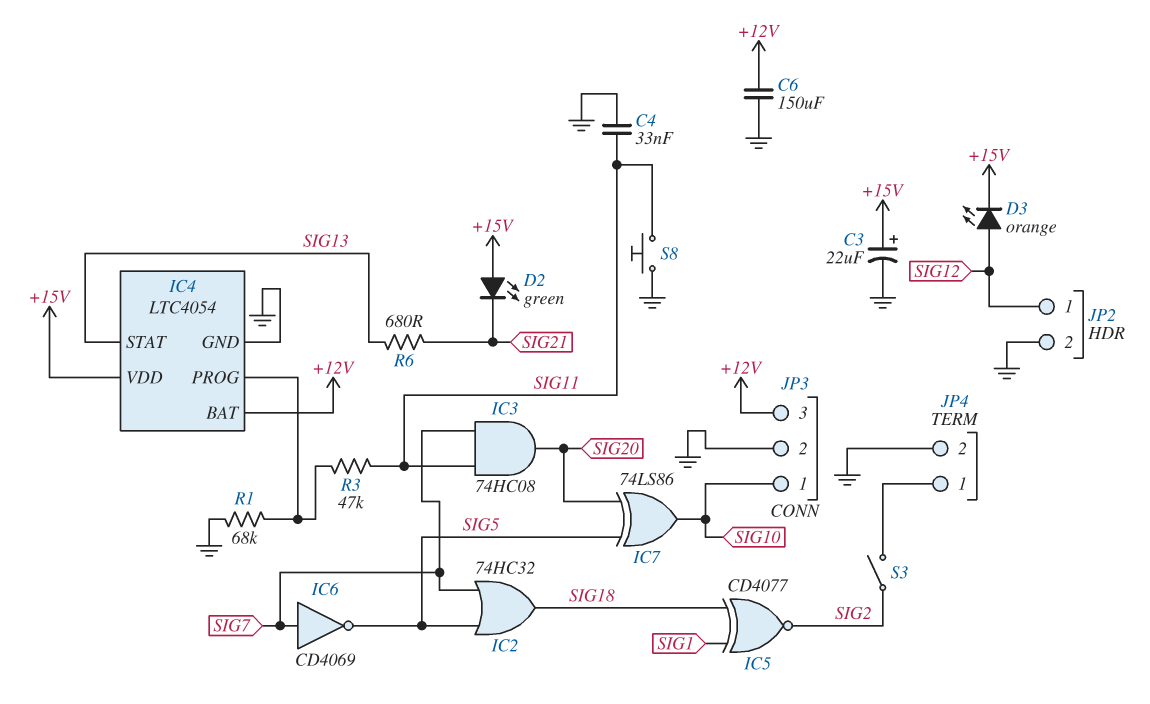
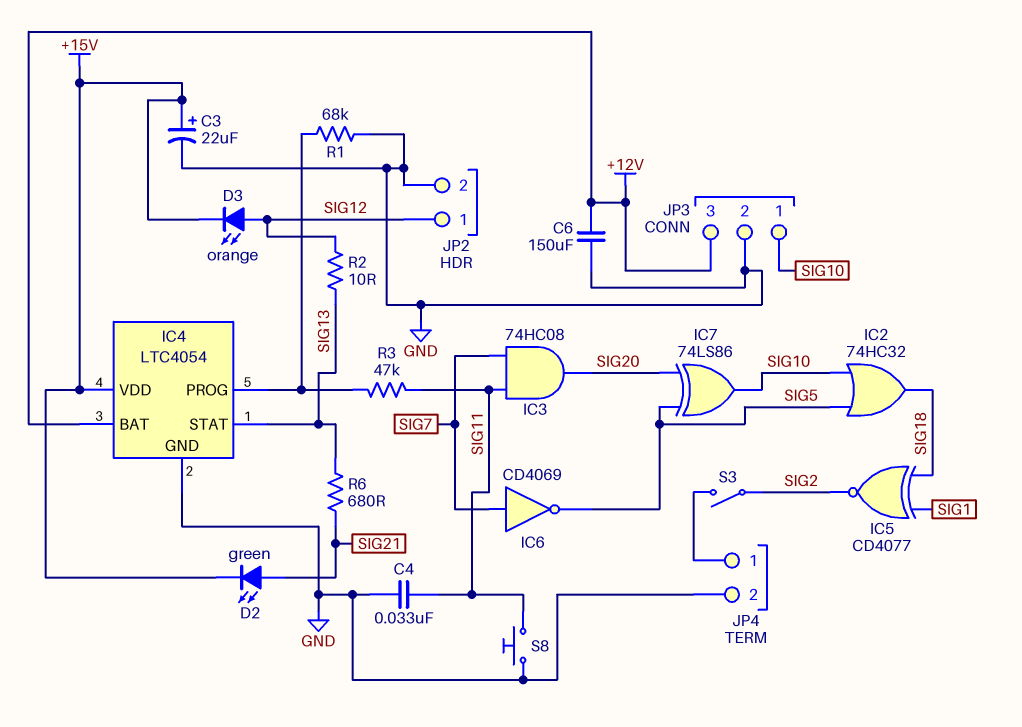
D2: LED green (A +15V, K SIG21) -> LED green (A SIG21, K +15V)
IC2: OR 74HC32 (in SIG5, in SIG7, out SIG18) -> OR 74HC32 (in SIG5, in SIG10, out SIG18)
R2: none -> 10 (SIG12, SIG13)

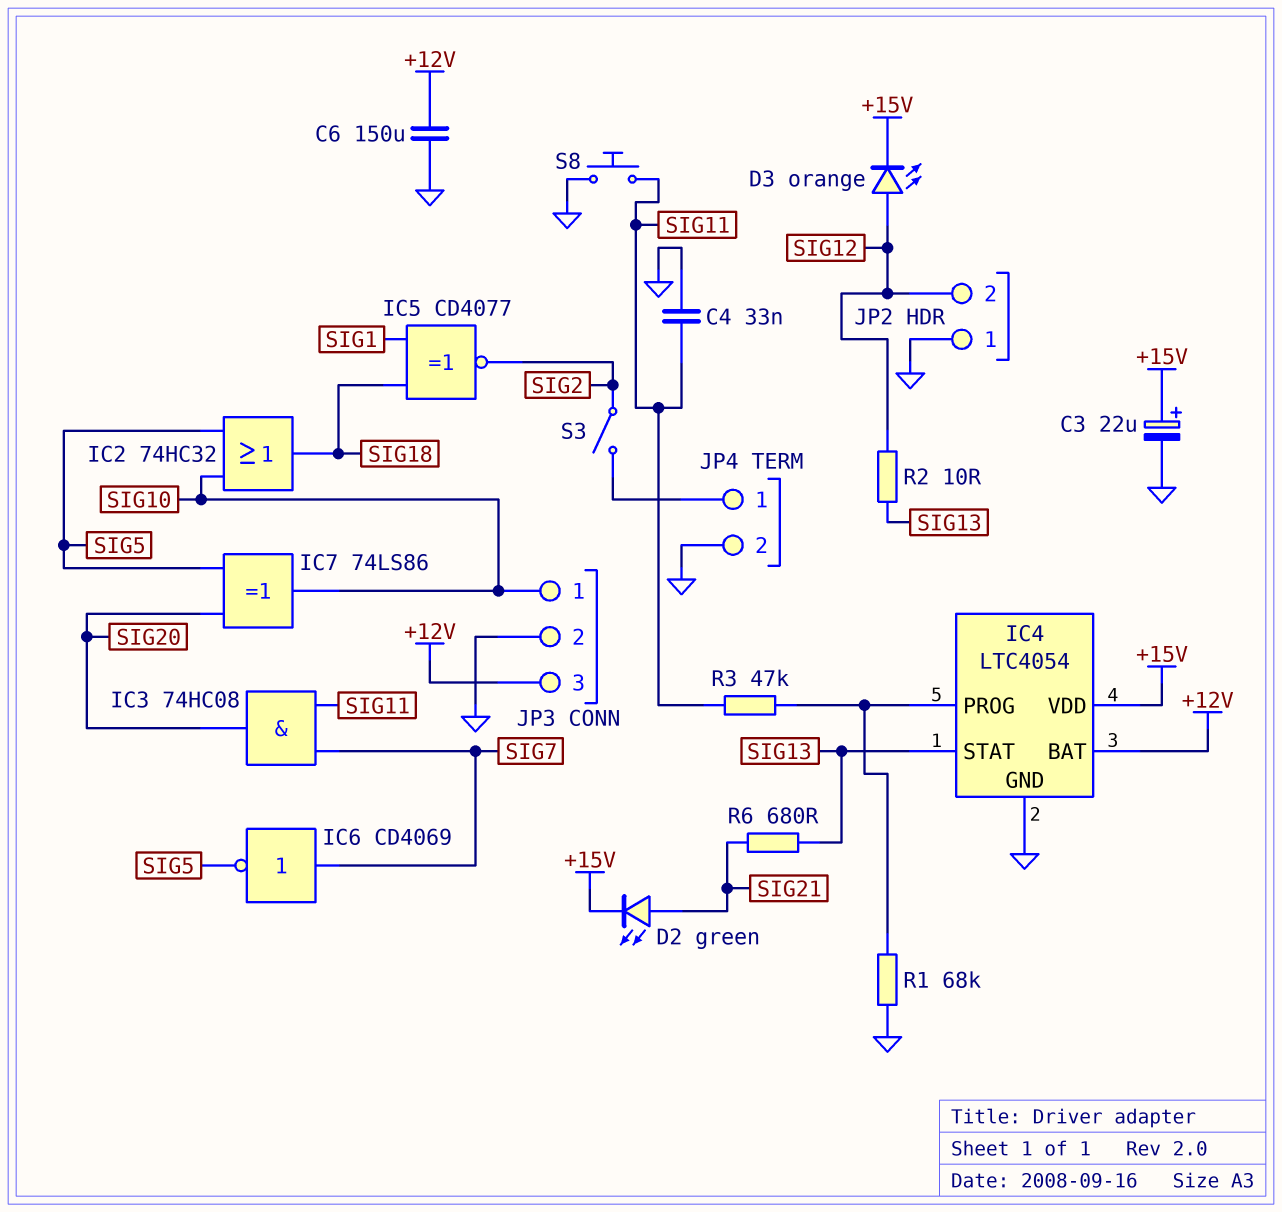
JP2 pin 1: SIG12 -> GND
JP2 pin 2: GND -> SIG12

